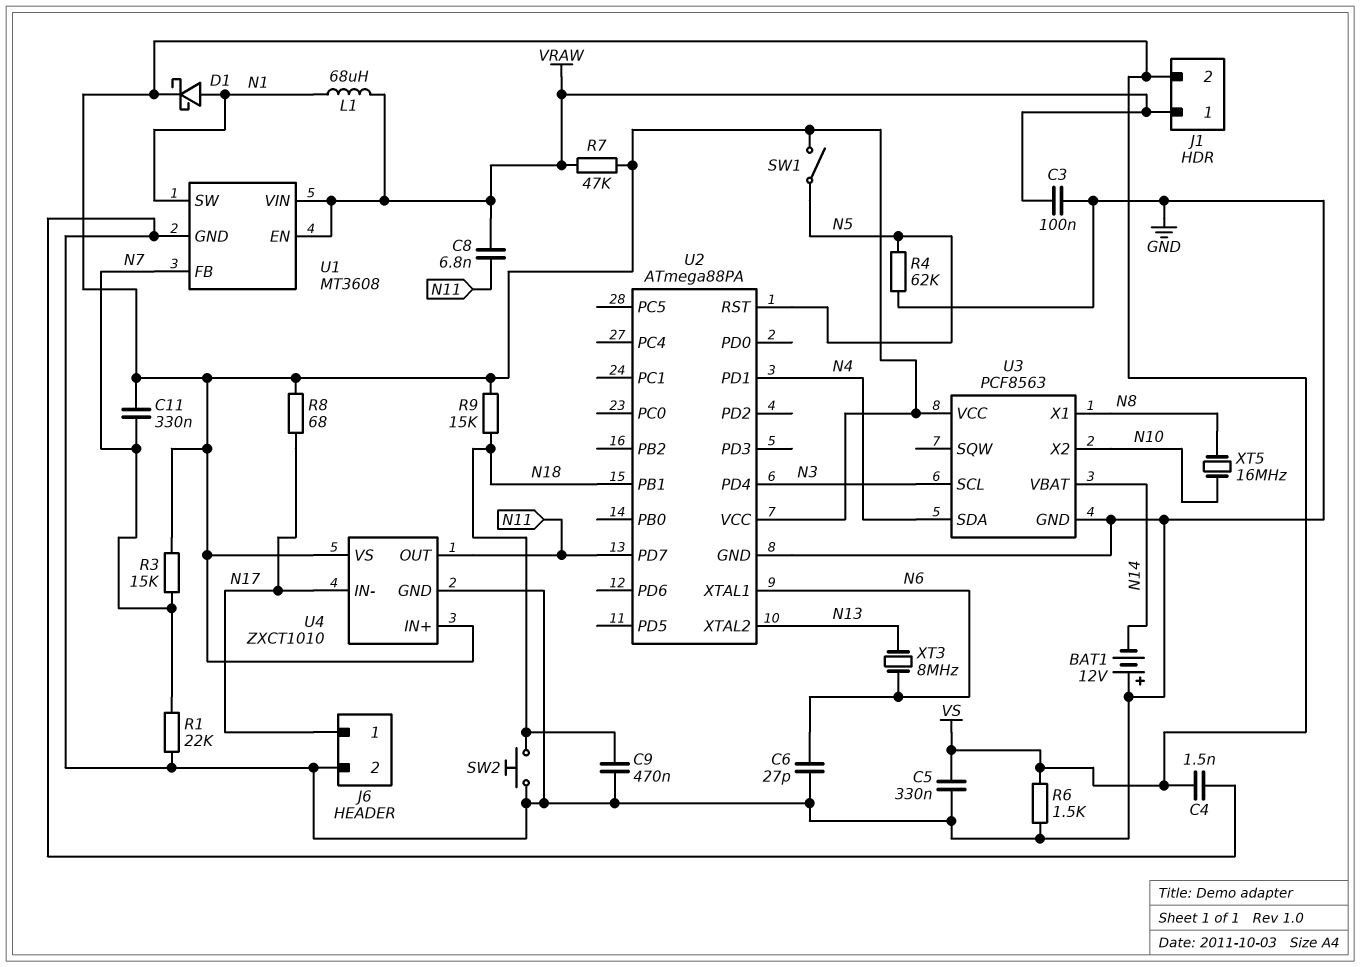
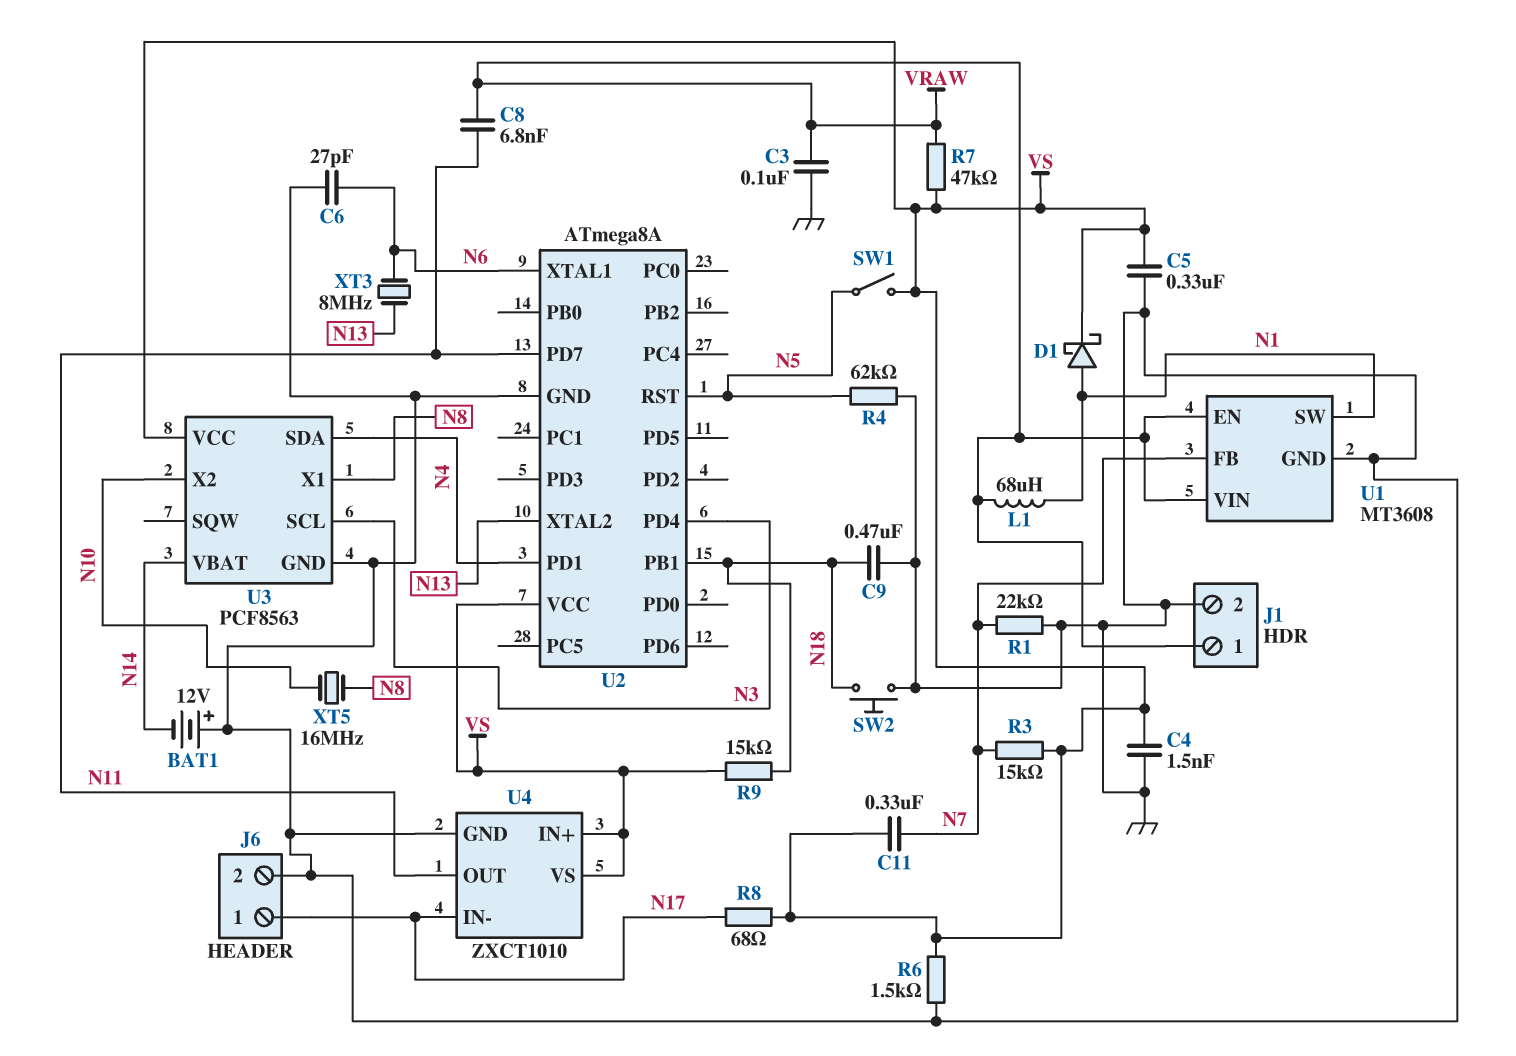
J1 pin 2: VS -> GND
U2: ATmega88PA -> ATmega8A

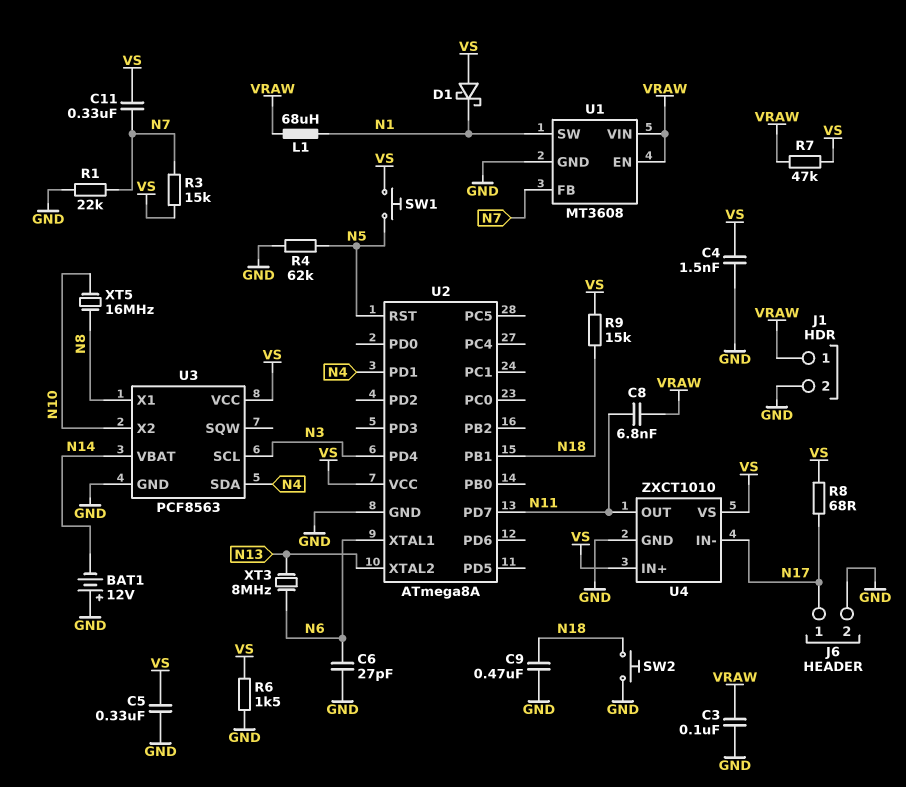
D1: schottky (A N1, K VS) -> schottky (A VS, K N1)
SW1: switch (N5, VS) -> button (N5, VS)

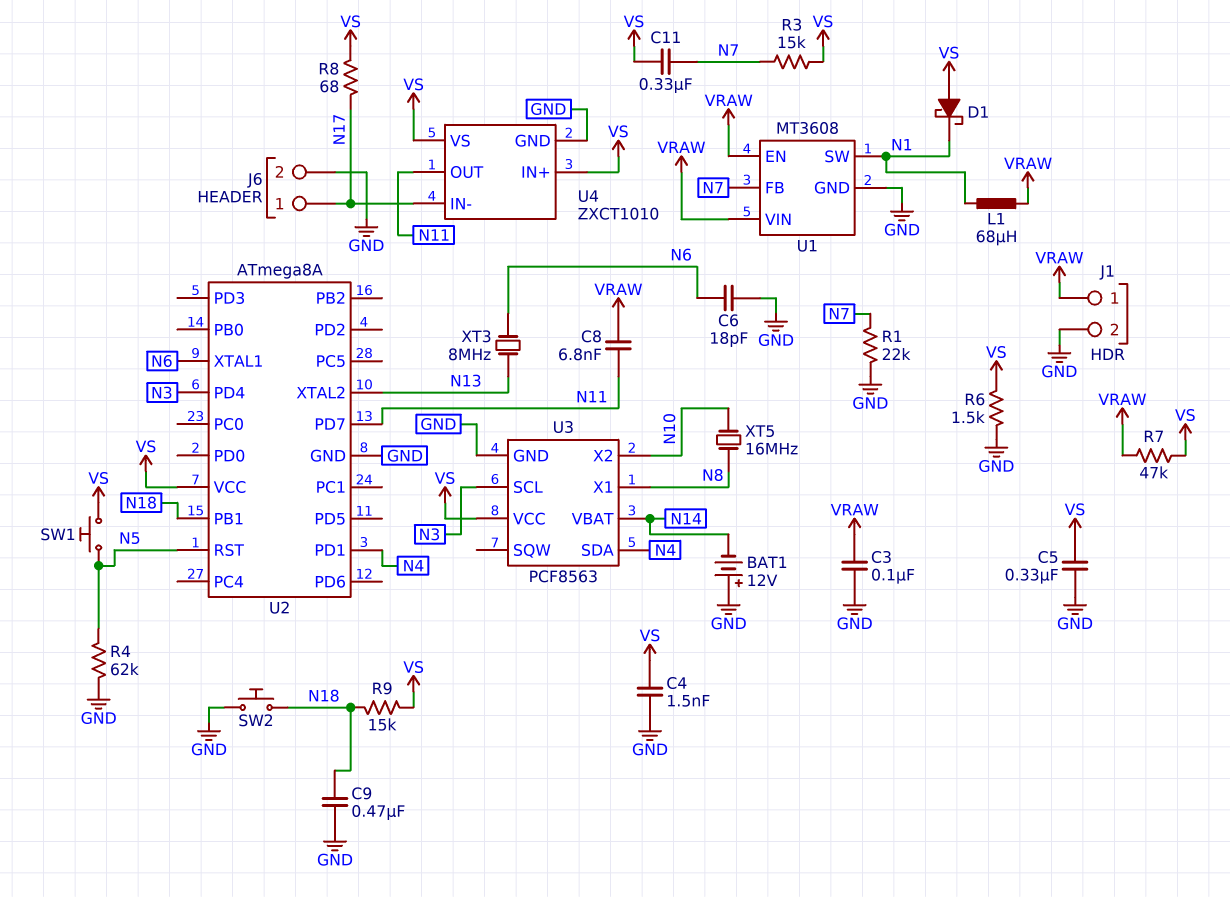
C6: 27pF (GND, N6) -> 18pF (GND, N6)

